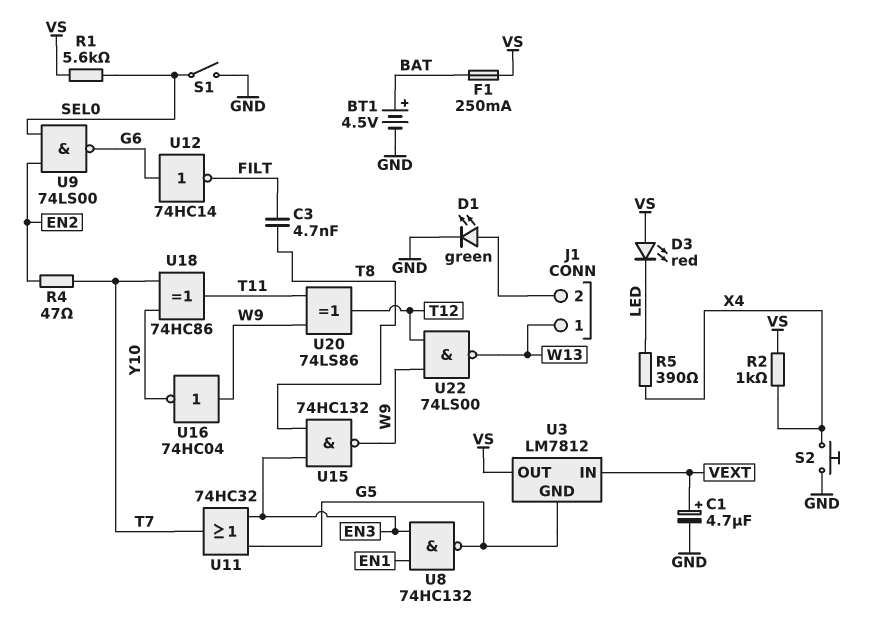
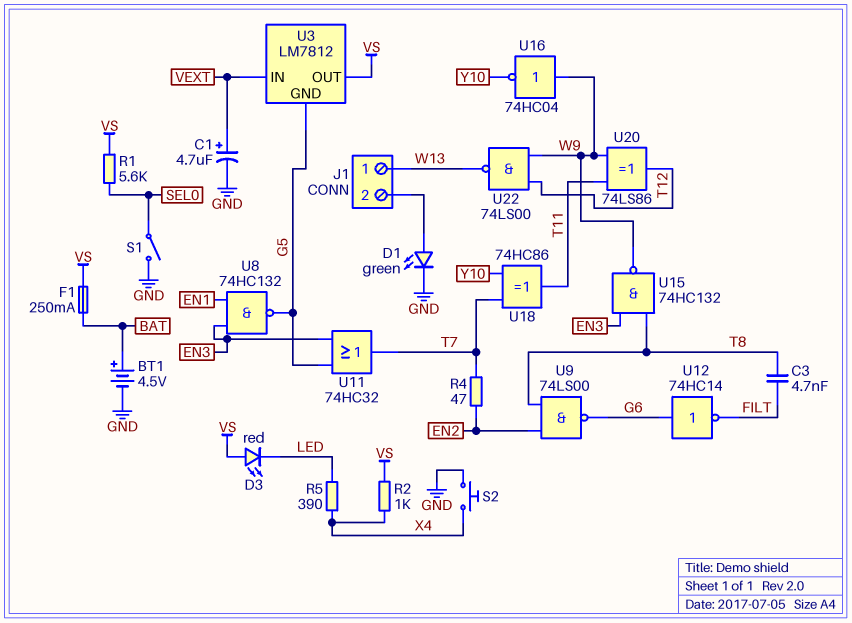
U9: NAND 74LS00 (in EN2, in SEL0, out G6) -> NAND 74LS00 (in EN2, in T8, out G6)

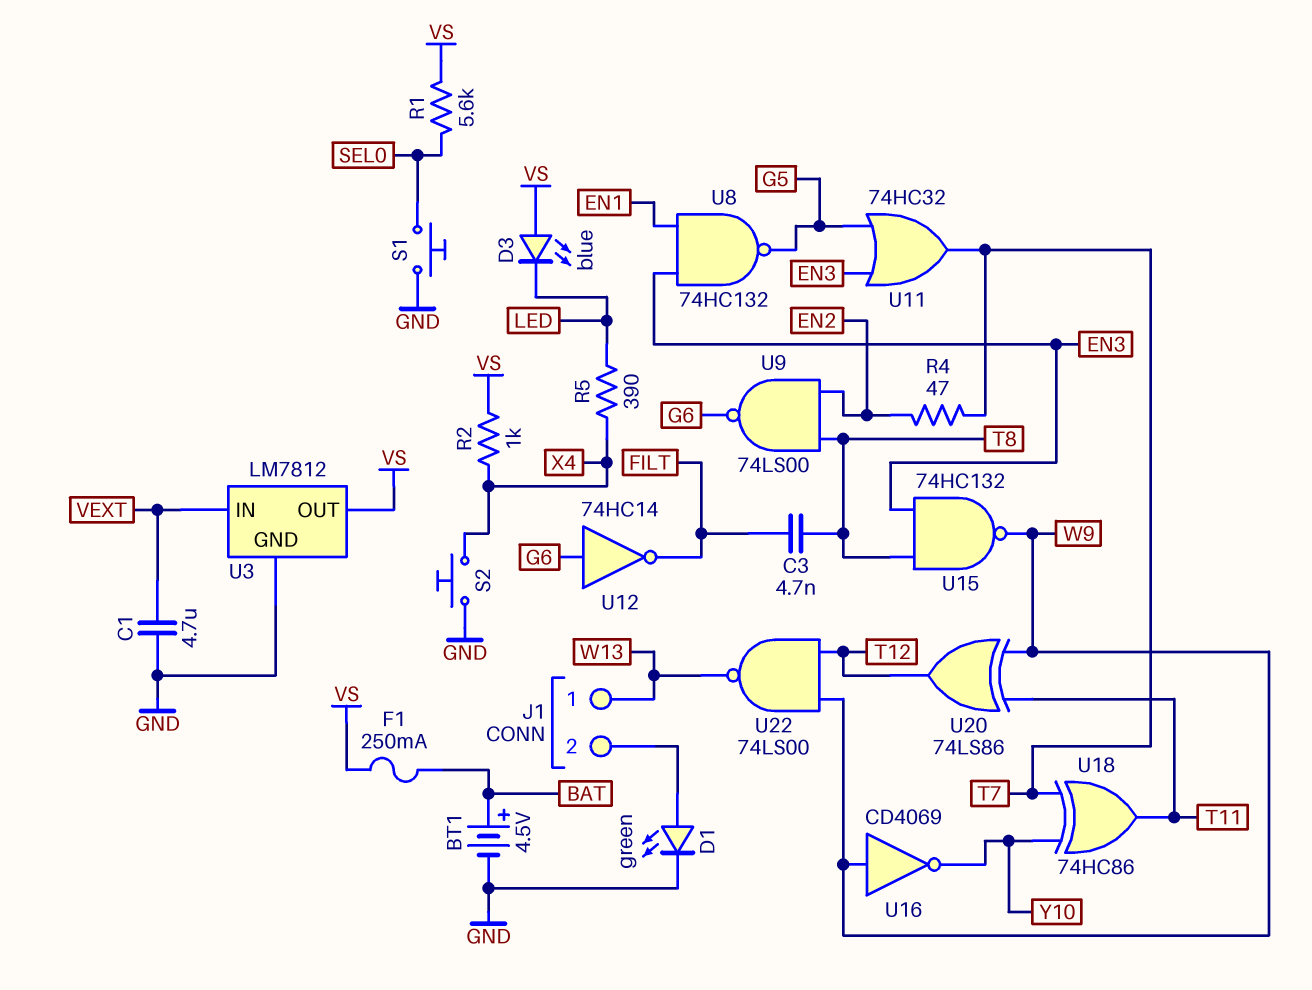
C1: 4.7uF (plus VEXT, minus GND) -> 4.7uF (GND, VEXT)
D3: LED red (A VS, K LED) -> LED blue (A VS, K LED)
S1: switch (GND, SEL0) -> button (GND, SEL0)
U3 pin GND: G5 -> GND
U16: NOT 74HC04 (in W9, out Y10) -> NOT CD4069 (in W9, out Y10)

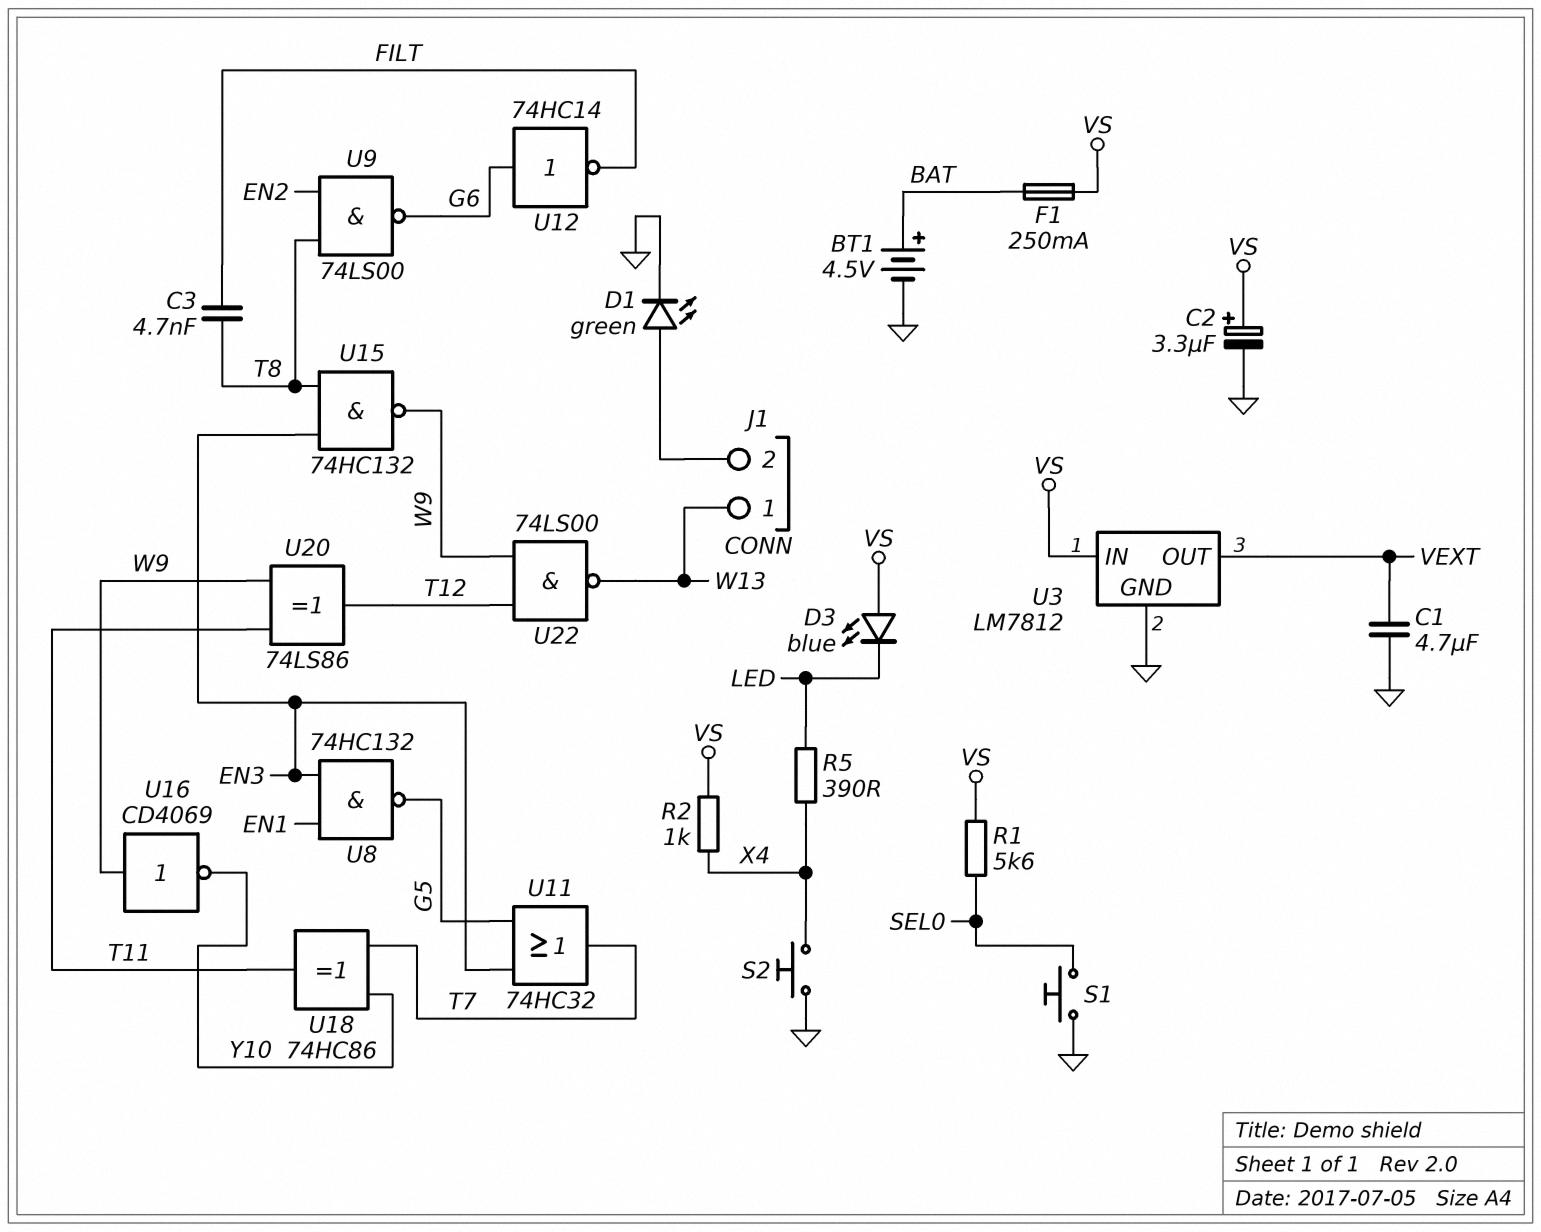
C2: none -> 3.3uF (plus VS, minus GND)
R4: 47 (EN2, T7) -> none
U3 pin IN: VEXT -> VS
U3 pin OUT: VS -> VEXT

